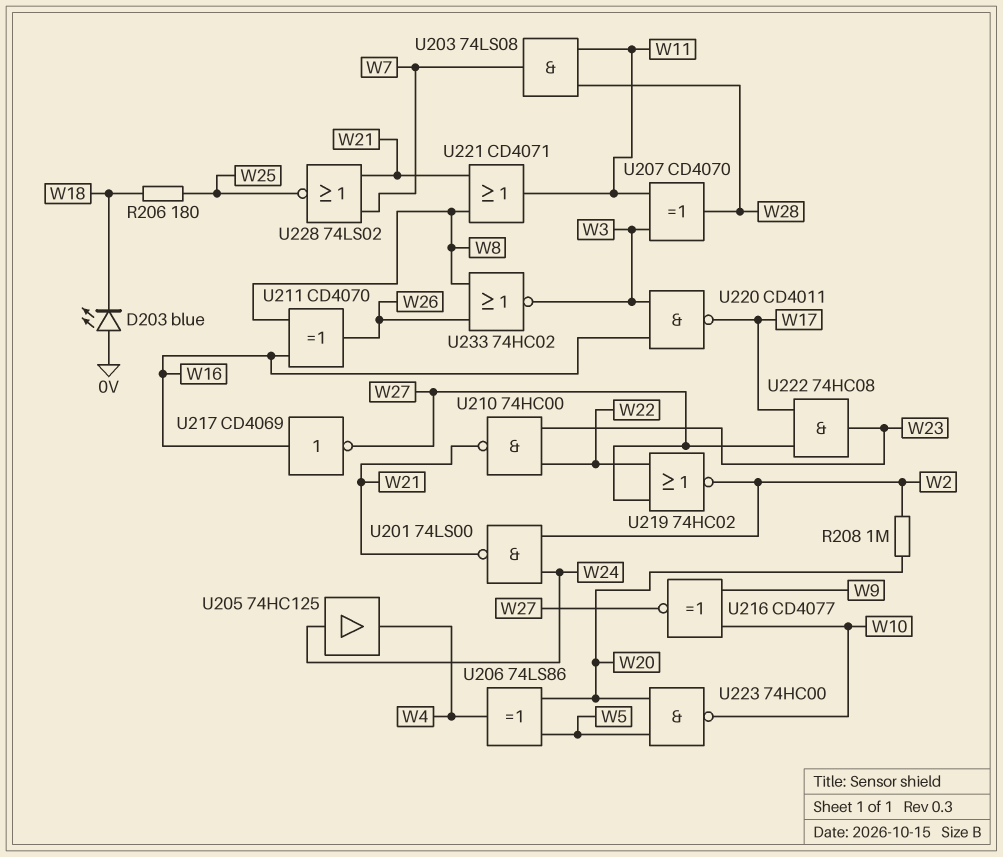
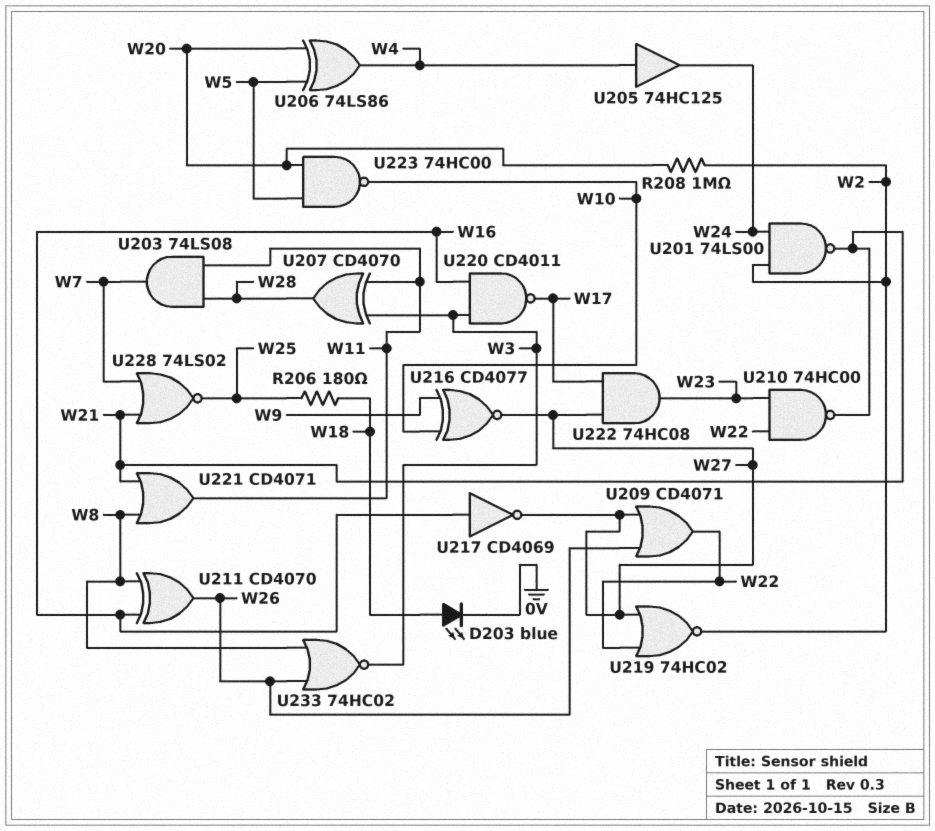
D203: LED blue (A 0V, K W18) -> LED blue (A W18, K 0V)
U205: buffer 74HC125 (in W24, out W4) -> buffer 74HC125 (in W4, out W24)
U209: none -> OR CD4071 (in W26, in W27, out W22)

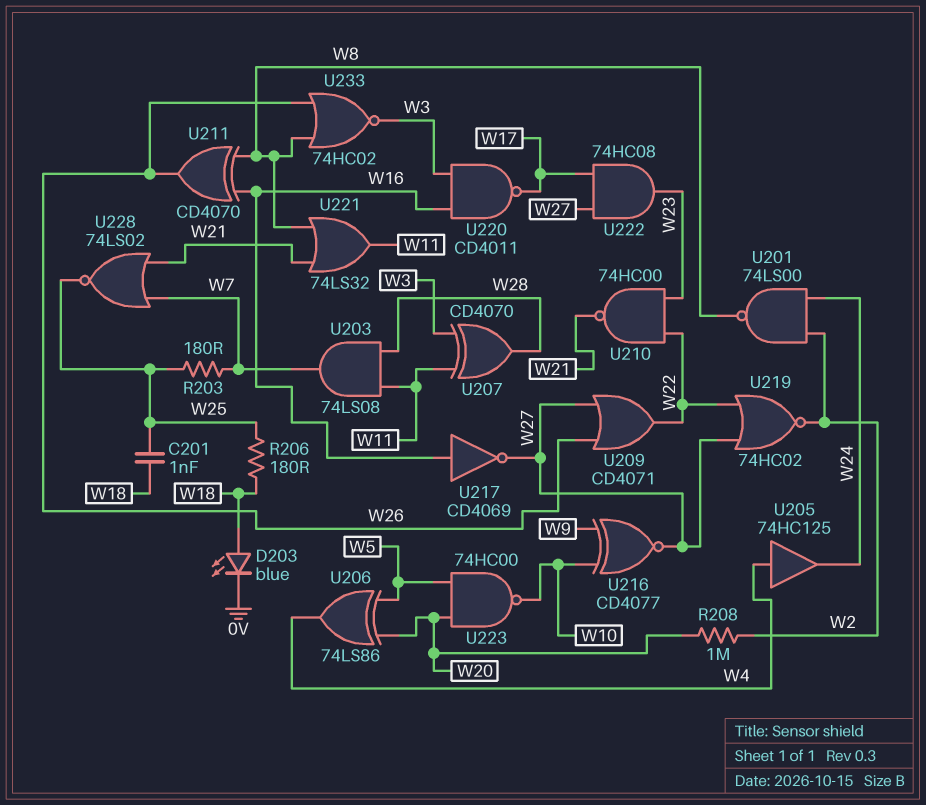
C201: none -> 1nF (W18, W25)
R203: none -> 180 (W7, W25)
U201: NAND 74LS00 (in W2, in W24, out W21) -> NAND 74LS00 (in W2, in W24, out W8)
U221: OR CD4071 (in W8, in W21, out W11) -> OR 74LS32 (in W8, in W21, out W11)

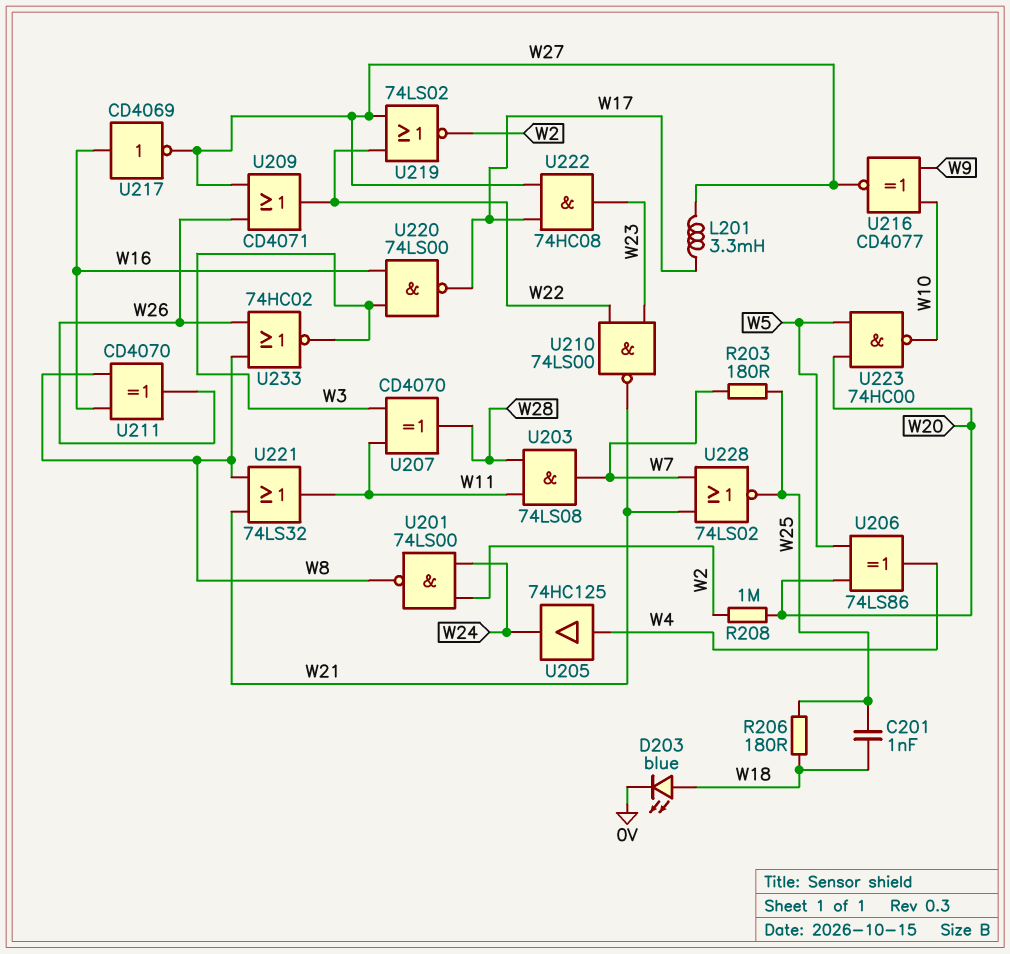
L201: none -> 3.3mH (W17, W27)
U210: NAND 74HC00 (in W22, in W23, out W21) -> NAND 74LS00 (in W22, in W23, out W21)
U219: NOR 74HC02 (in W22, in W27, out W2) -> NOR 74LS02 (in W22, in W27, out W2)
U220: NAND CD4011 (in W3, in W16, out W17) -> NAND 74LS00 (in W3, in W16, out W17)

